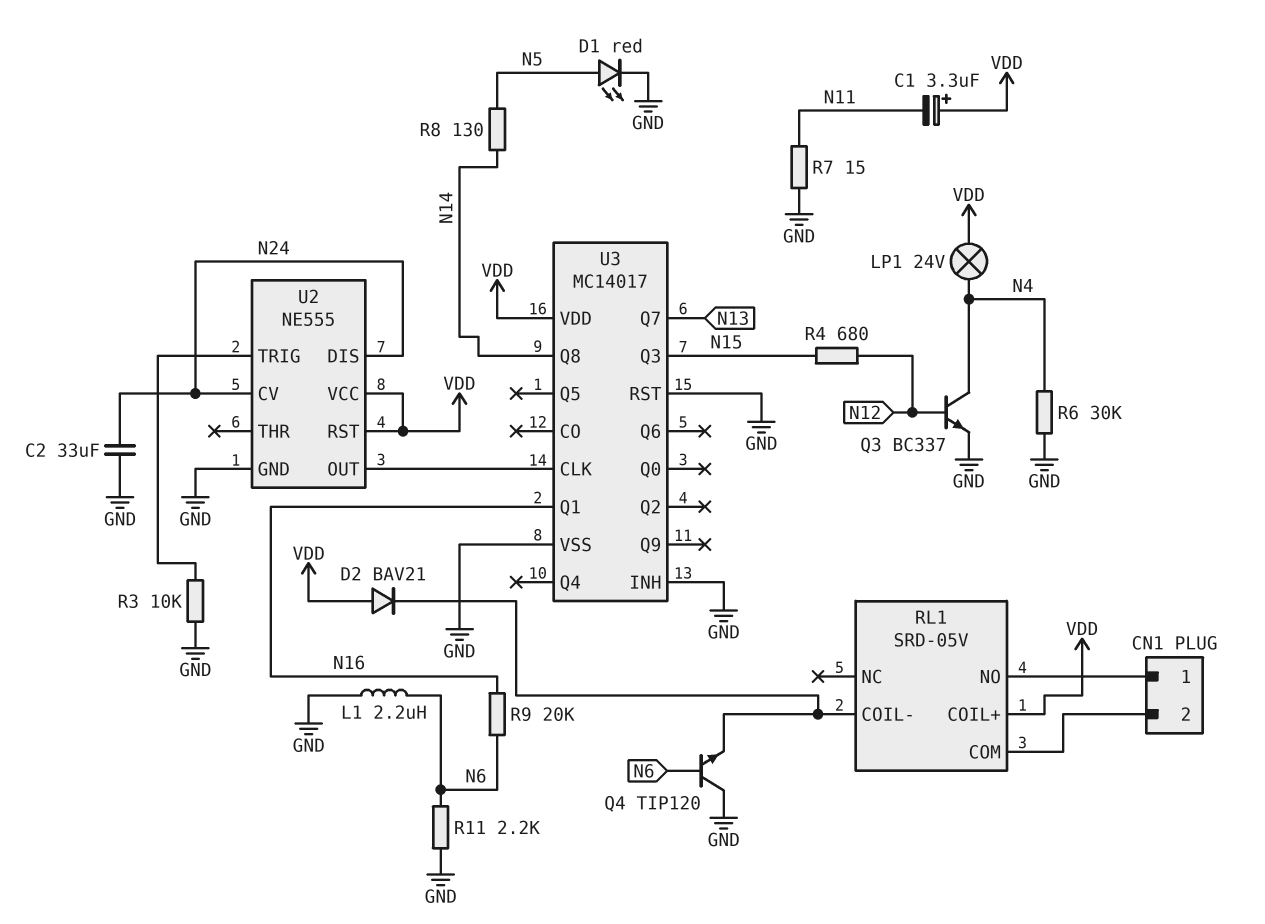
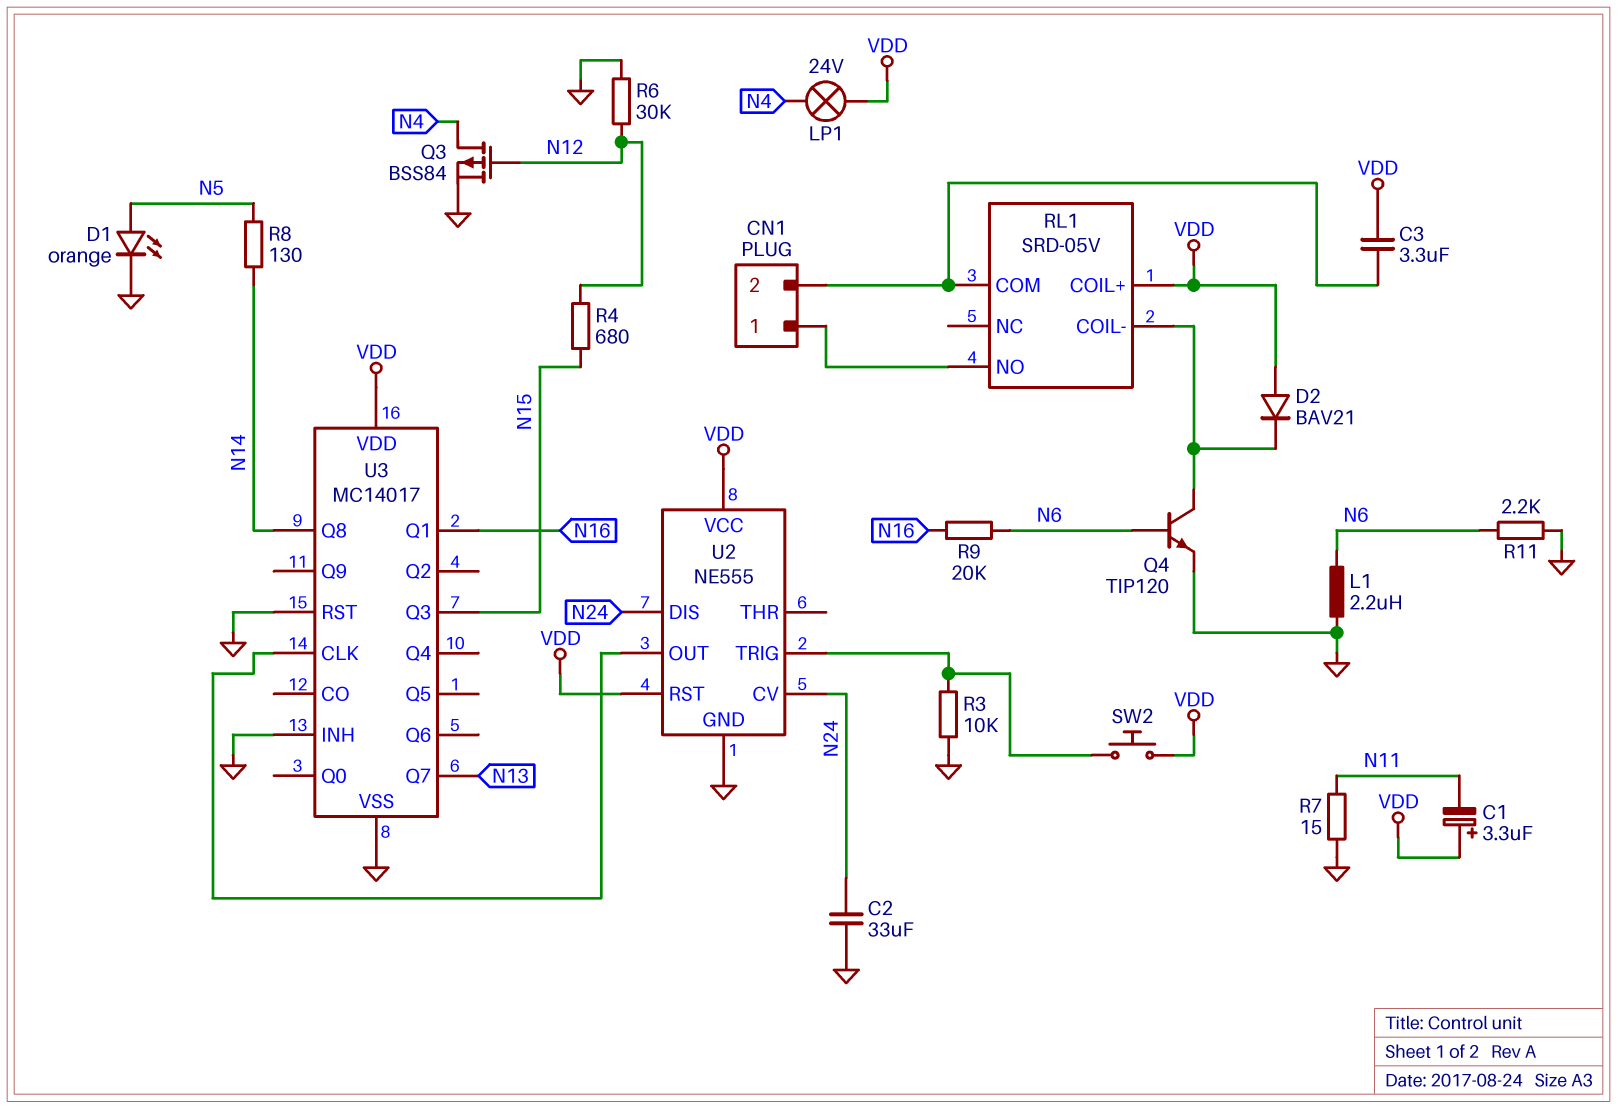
C3: none -> 3.3uF (CN1/2, VDD)
D1: LED red (A N5, K GND) -> LED orange (A N5, K GND)
Q3: NPN BC337 (B N12, C N4, E GND) -> PMOS BSS84 (G N12, D N4, S GND)
Q4: NPN TIP120 (B N6, C GND, E RL1/COIL-) -> NPN TIP120 (B N6, C RL1/COIL-, E GND)
R6: 30k (GND, N4) -> 30k (GND, N12)
SW2: none -> button (U2/TRIG, VDD)

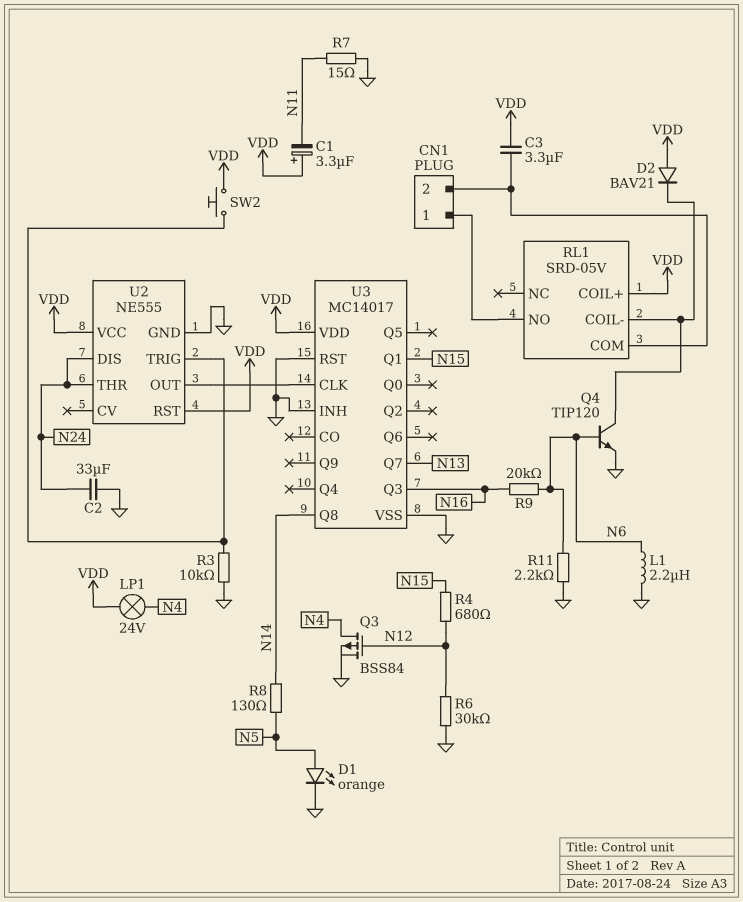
U2 pin CV: N24 -> none
U2 pin THR: none -> N24
U3 pin Q1: N16 -> N15
U3 pin Q3: N15 -> N16

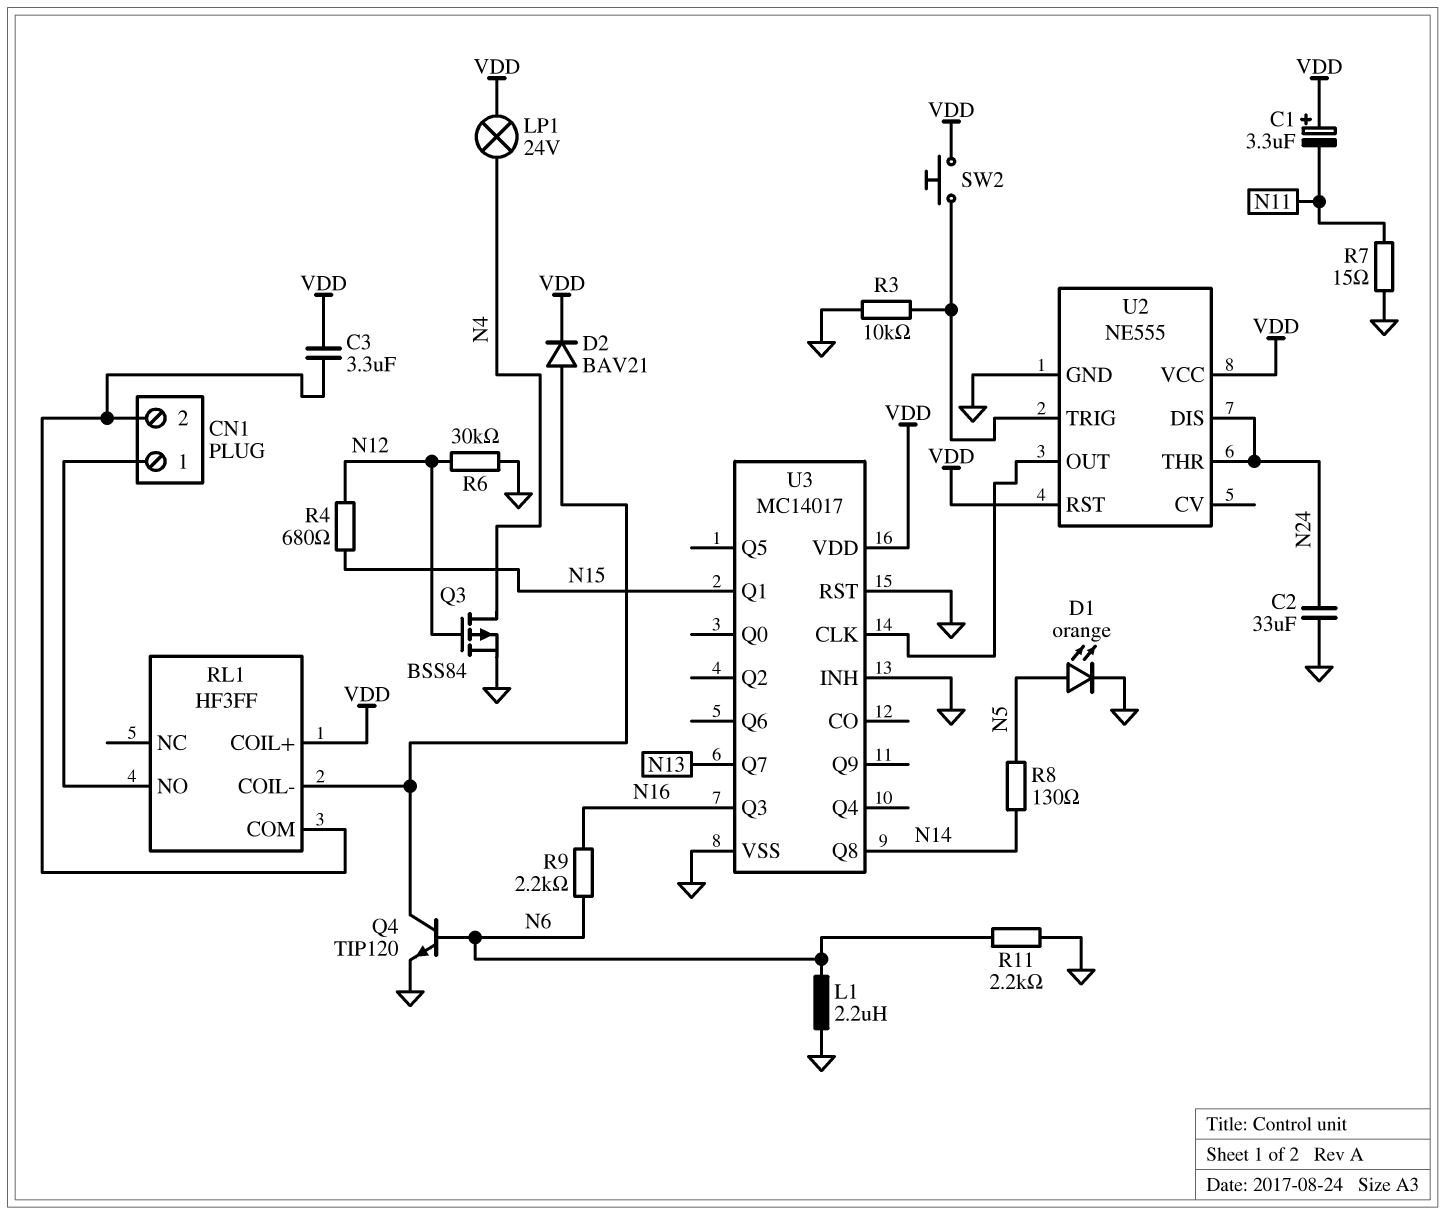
D2: diode BAV21 (A VDD, K RL1/COIL-) -> diode BAV21 (A RL1/COIL-, K VDD)
R9: 20k (N6, N16) -> 2.2k (N6, N16)
RL1: SRD-05V -> HF3FF

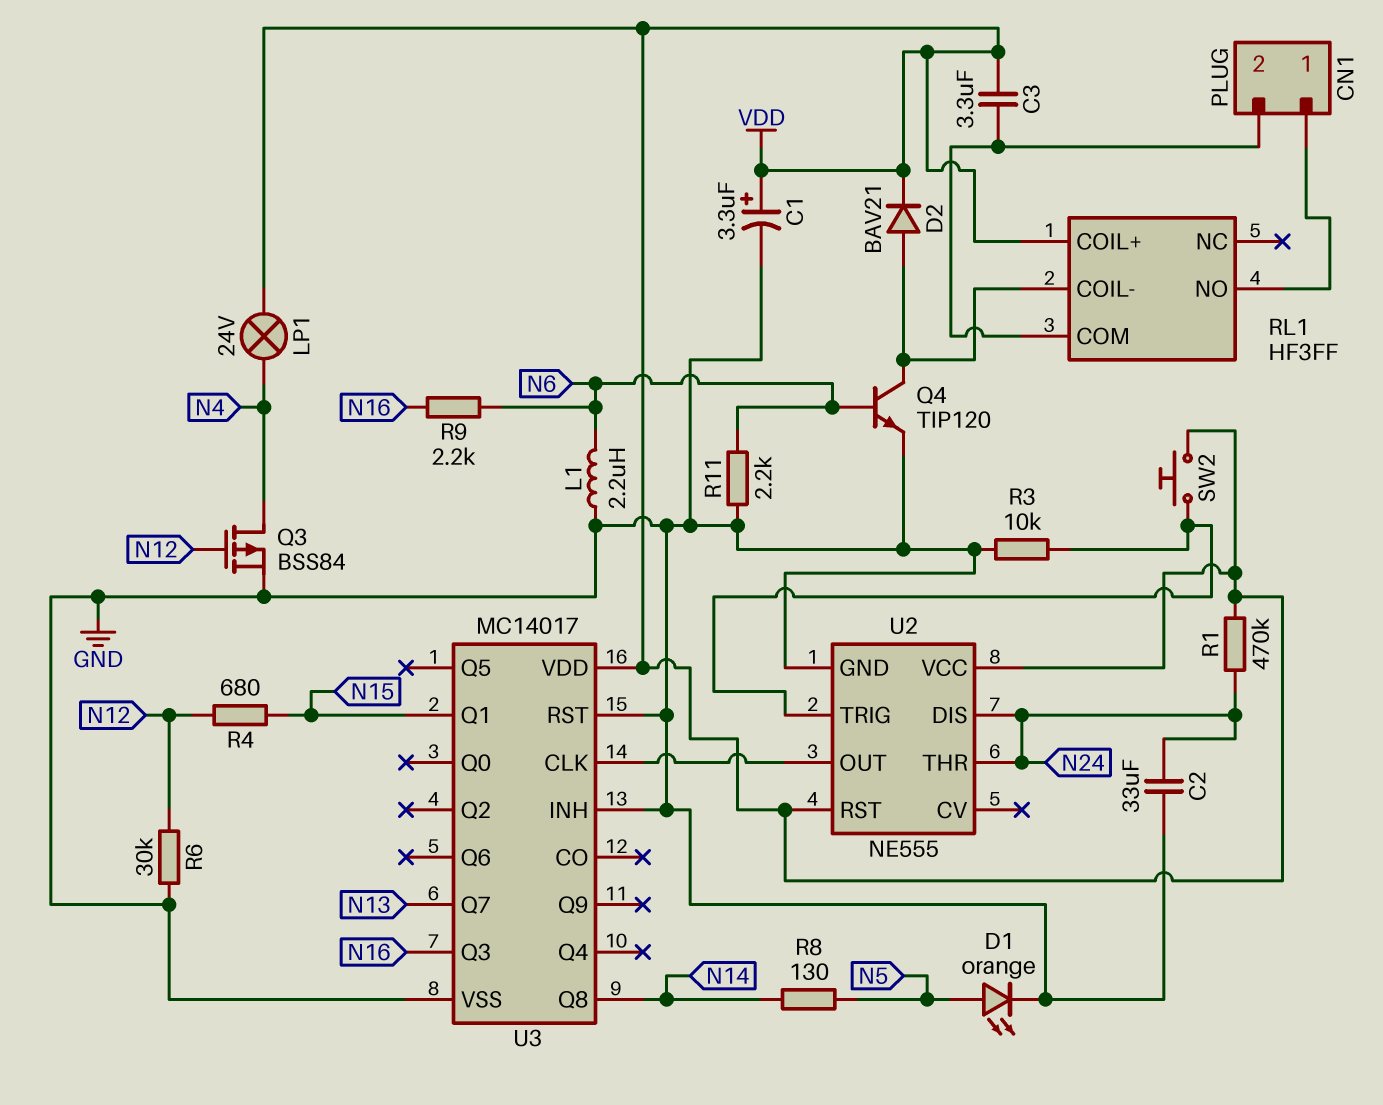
C1: 3.3uF (plus VDD, minus N11) -> 3.3uF (plus VDD, minus GND)
R1: none -> 470k (N24, VDD)
R7: 15 (GND, N11) -> none

